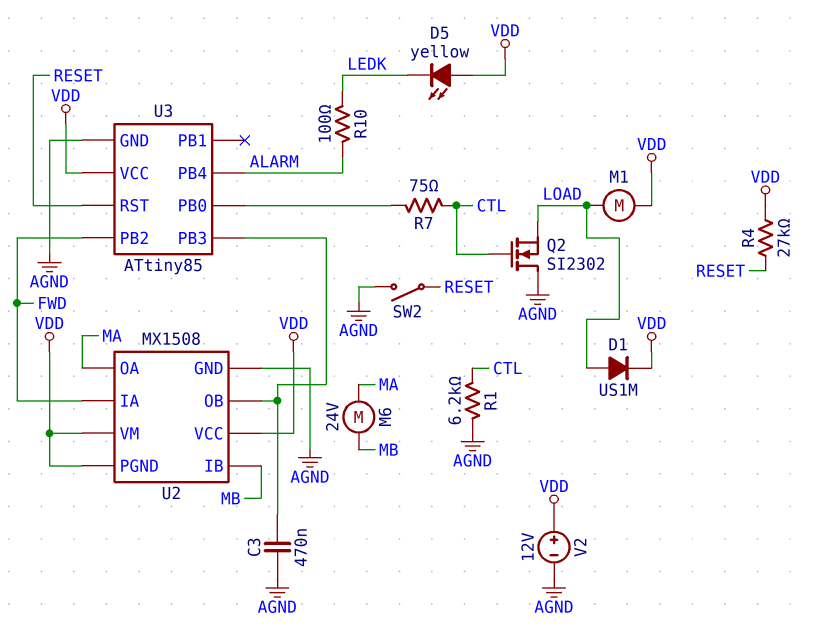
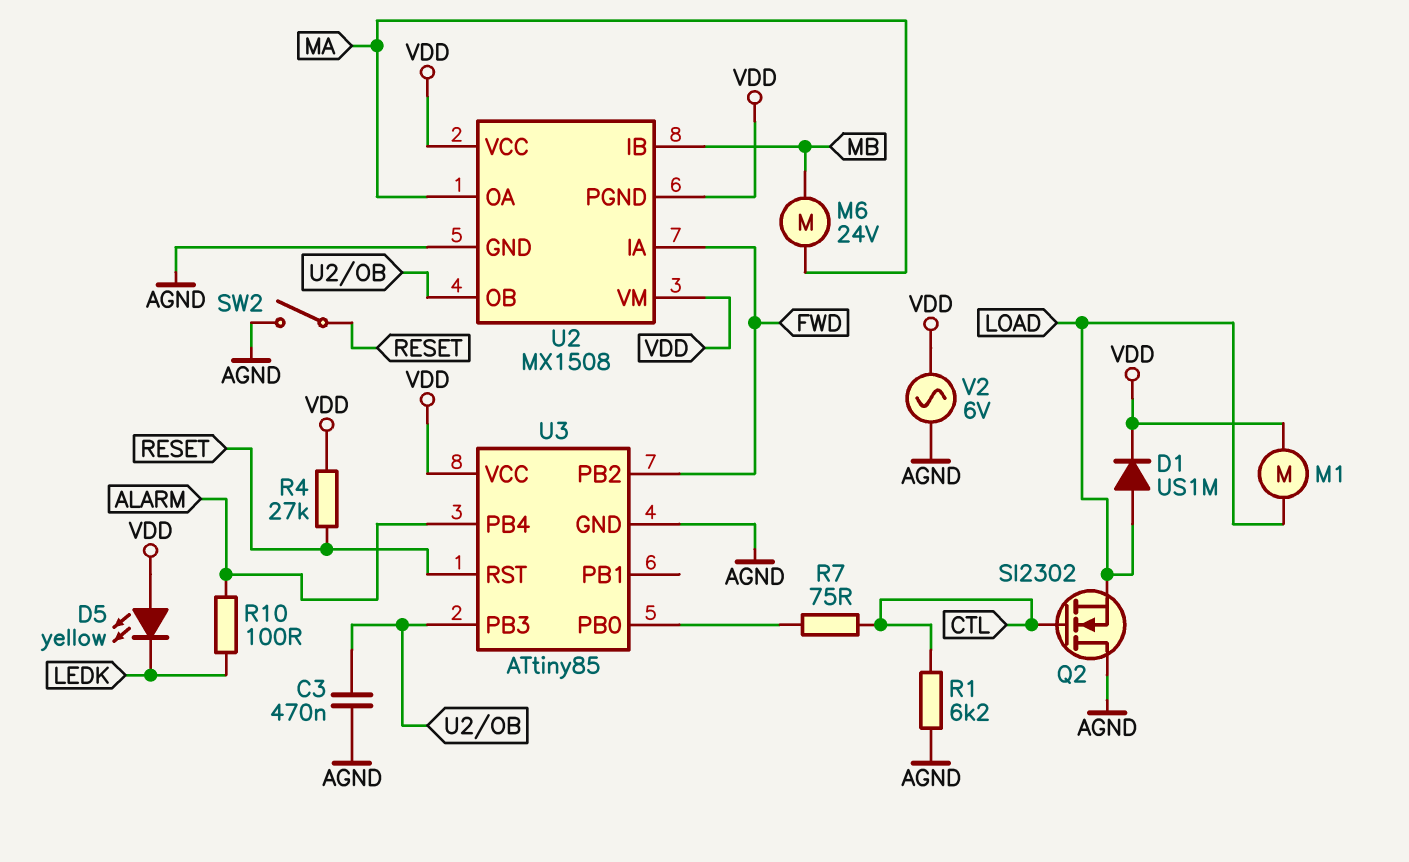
V2: 12V (plus VDD, minus AGND) -> AC 6V (AGND, VDD)

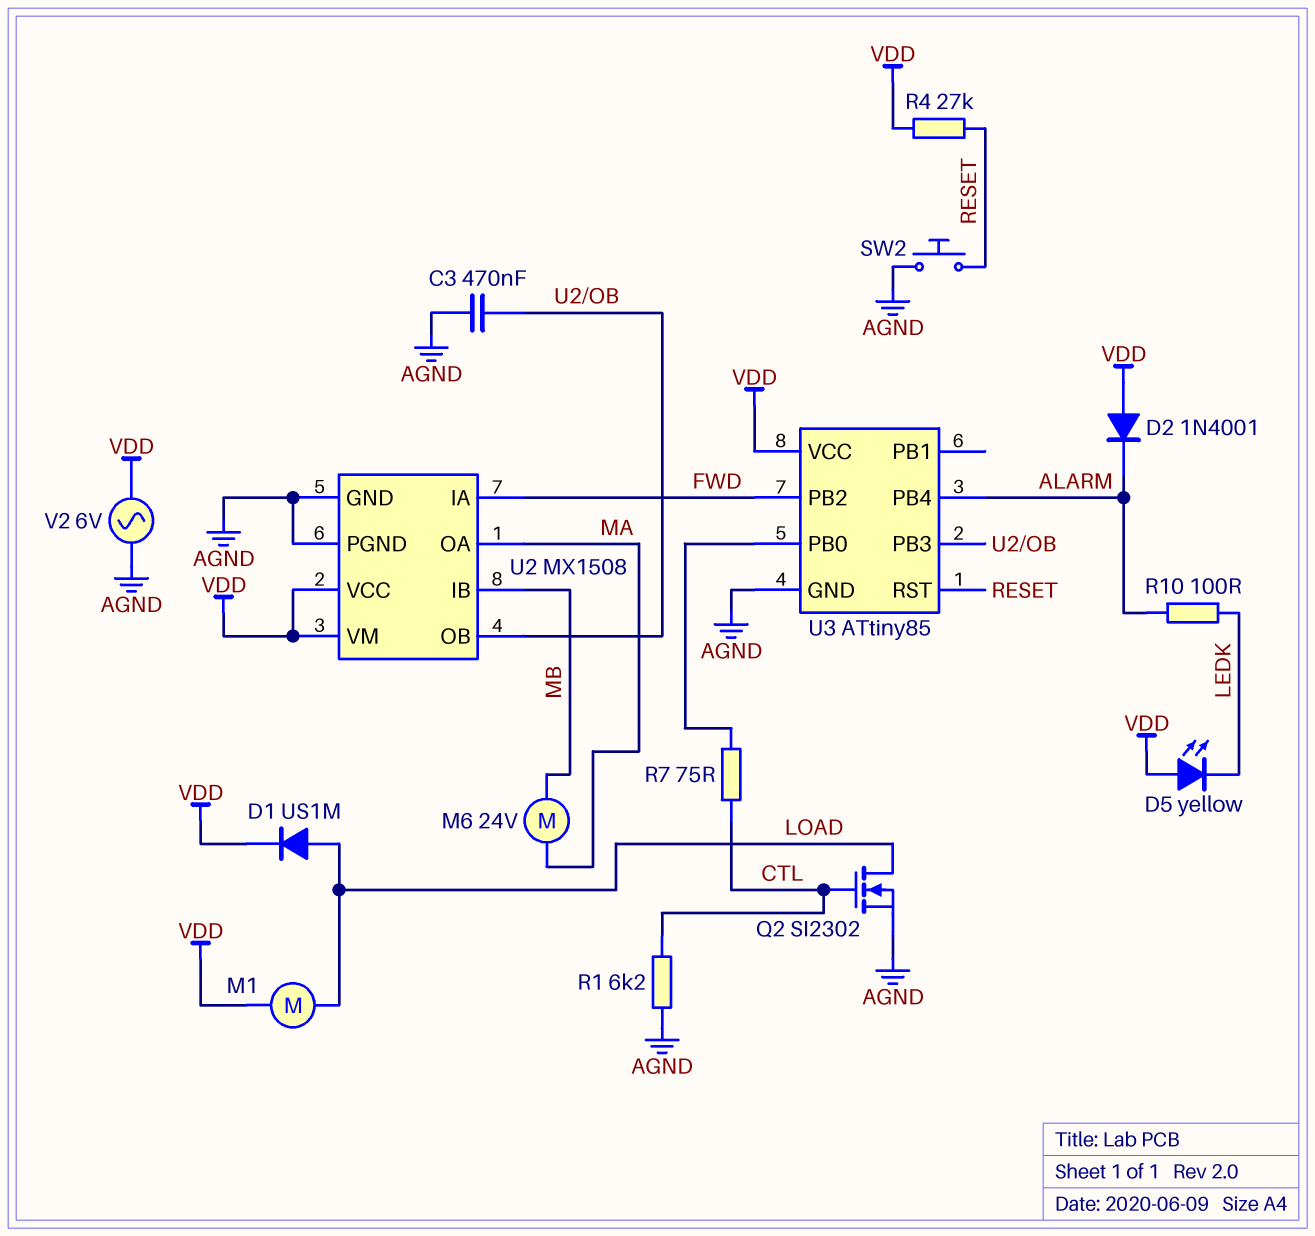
D2: none -> diode 1N4001 (A VDD, K ALARM)
Q2: NMOS SI2302 (G CTL, D AGND, S LOAD) -> NMOS SI2302 (G CTL, D LOAD, S AGND)
SW2: switch (AGND, RESET) -> button (AGND, RESET)
U2 pin PGND: VDD -> AGND

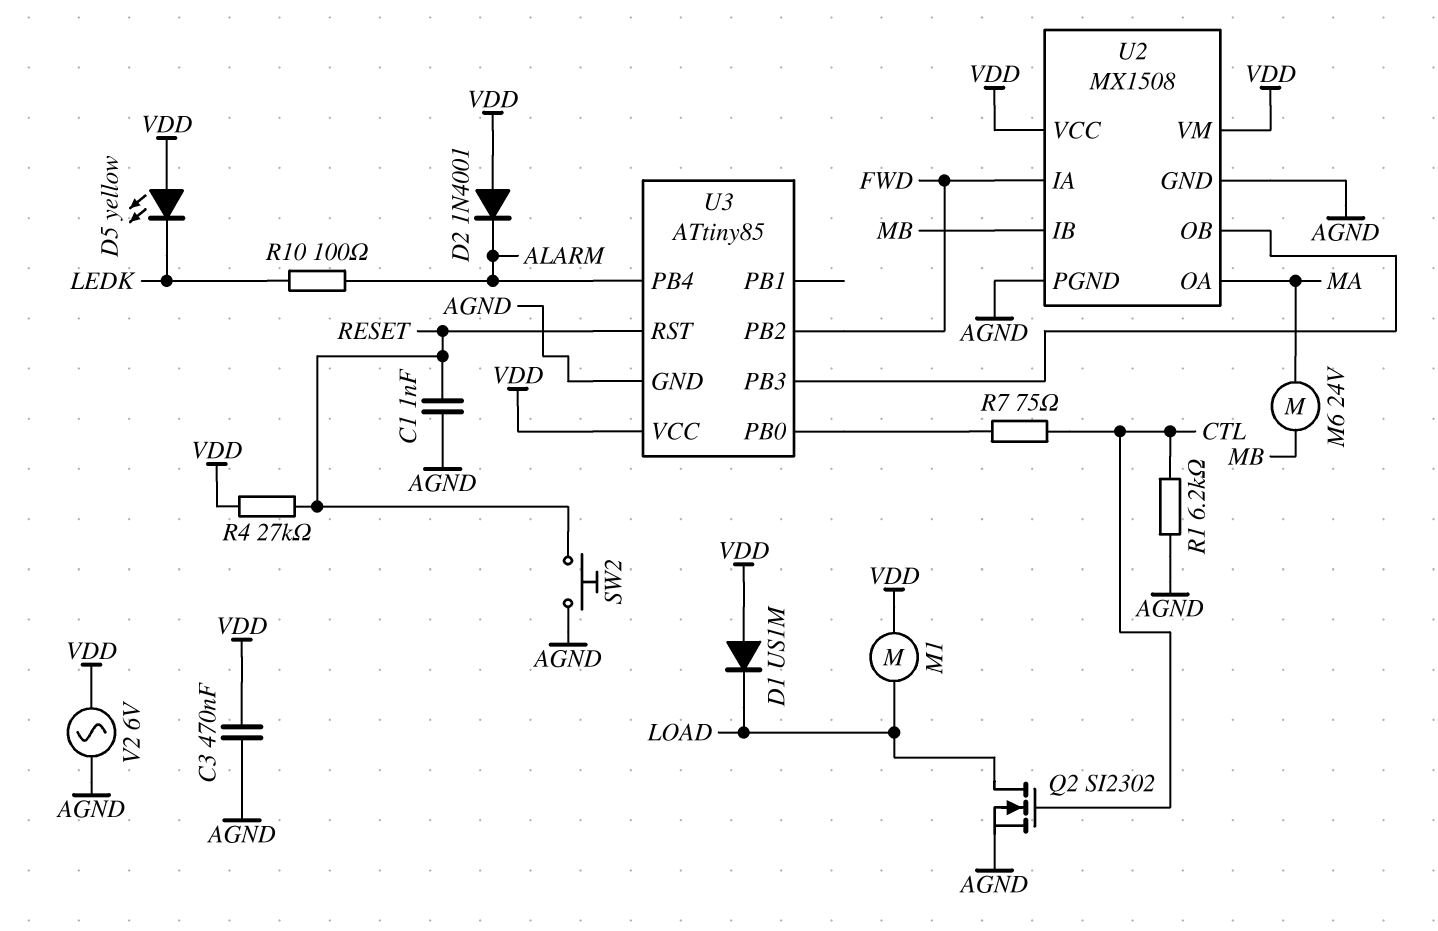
C1: none -> 1nF (AGND, RESET)
C3: 470nF (AGND, U2/OB) -> 470nF (AGND, VDD)
D1: diode US1M (A LOAD, K VDD) -> diode US1M (A VDD, K LOAD)

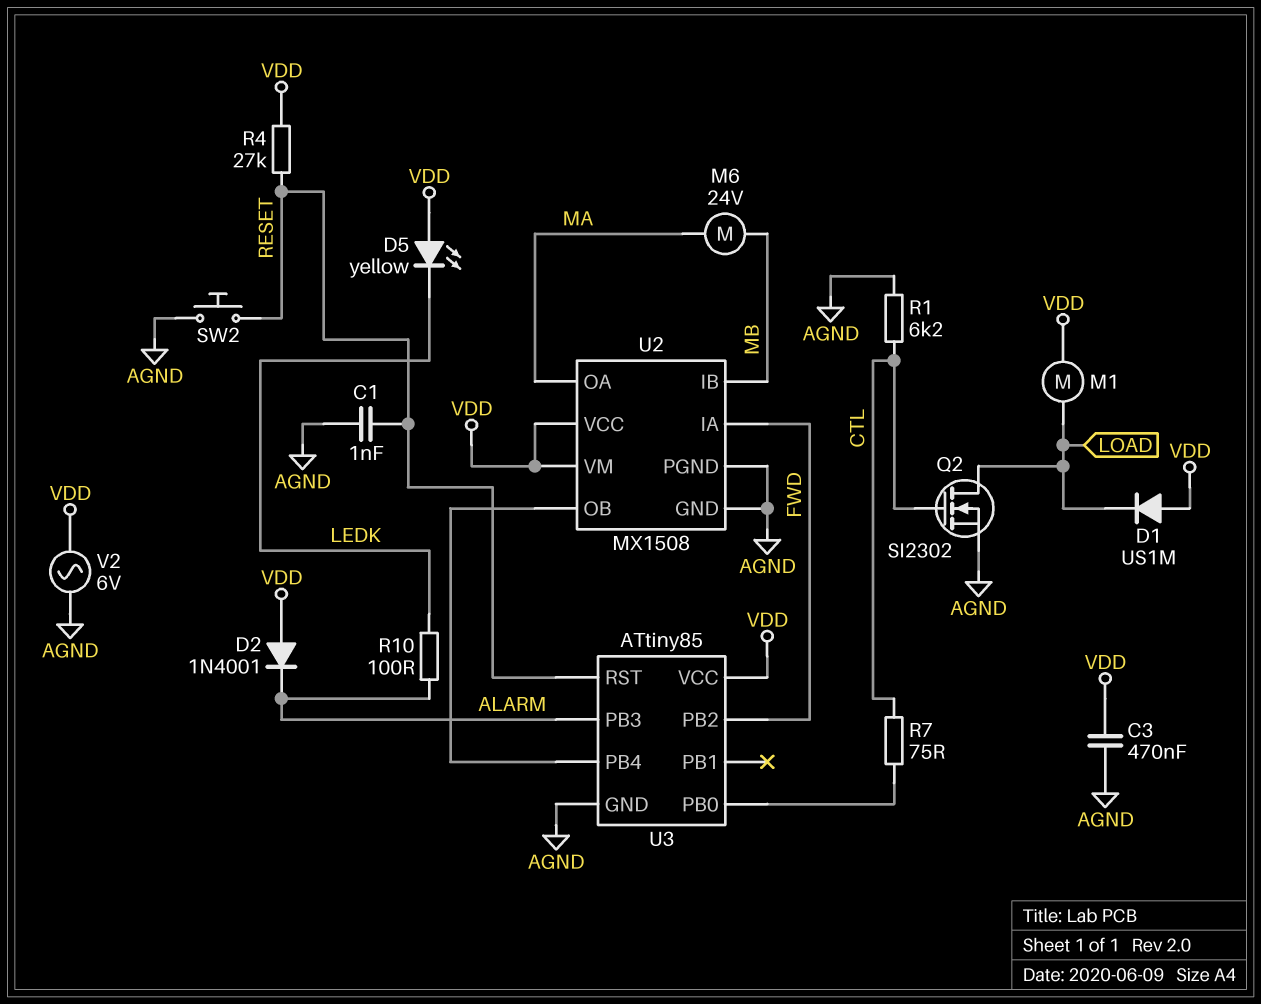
U3 pin PB3: U2/OB -> ALARM
U3 pin PB4: ALARM -> U2/OB

